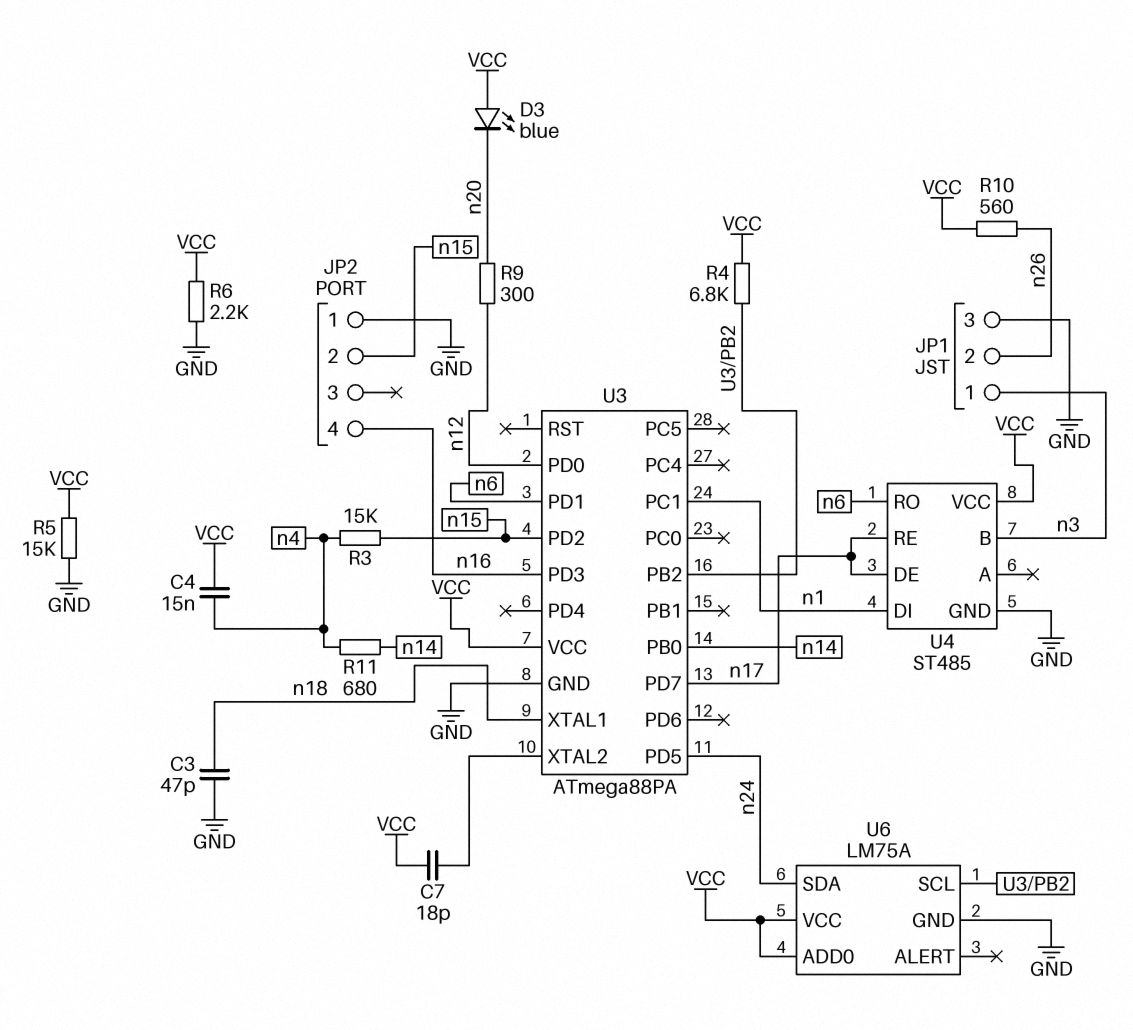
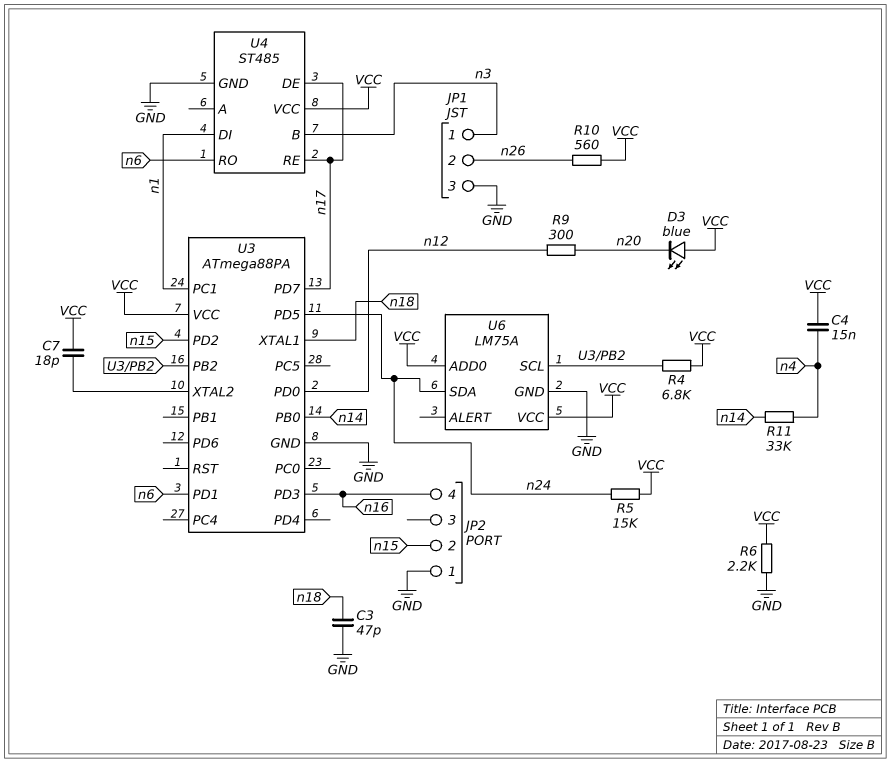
R3: 15k (n4, n15) -> none
R5: 15k (GND, VCC) -> 15k (VCC, n24)
R11: 680 (n4, n14) -> 33k (n4, n14)

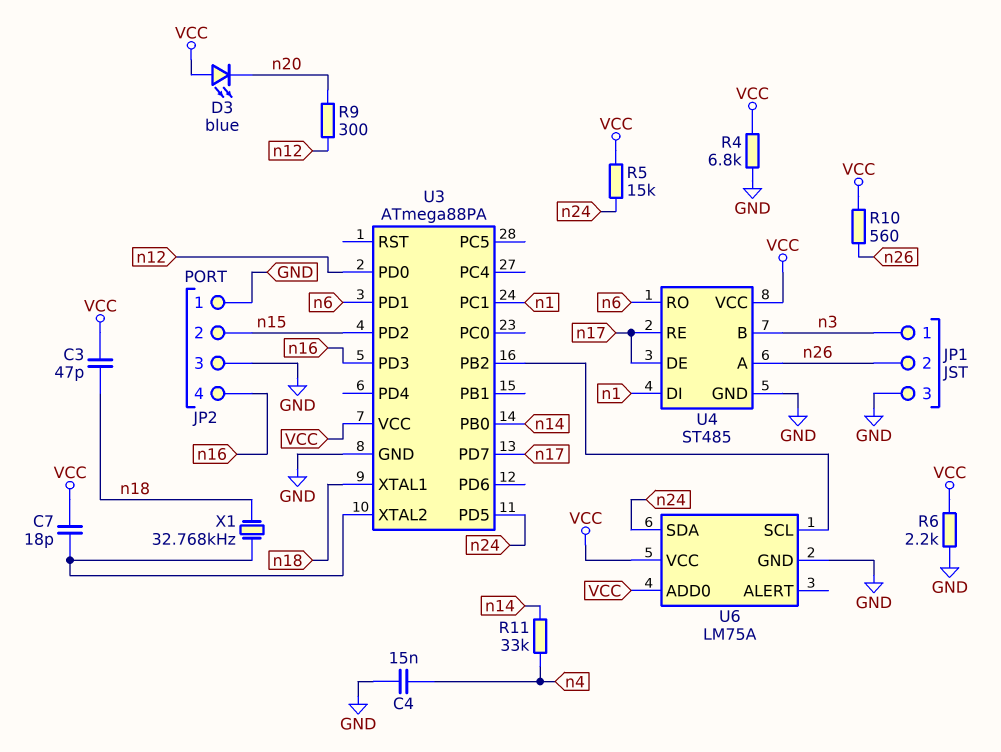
C3: 47pF (GND, n18) -> 47pF (VCC, n18)
C4: 15nF (VCC, n4) -> 15nF (GND, n4)
JP2 pin 3: none -> GND
R4: 6.8k (U3/PB2, VCC) -> 6.8k (GND, VCC)
U4 pin A: none -> n26
X1: none -> 32.768kHz (U3/XTAL2, n18)

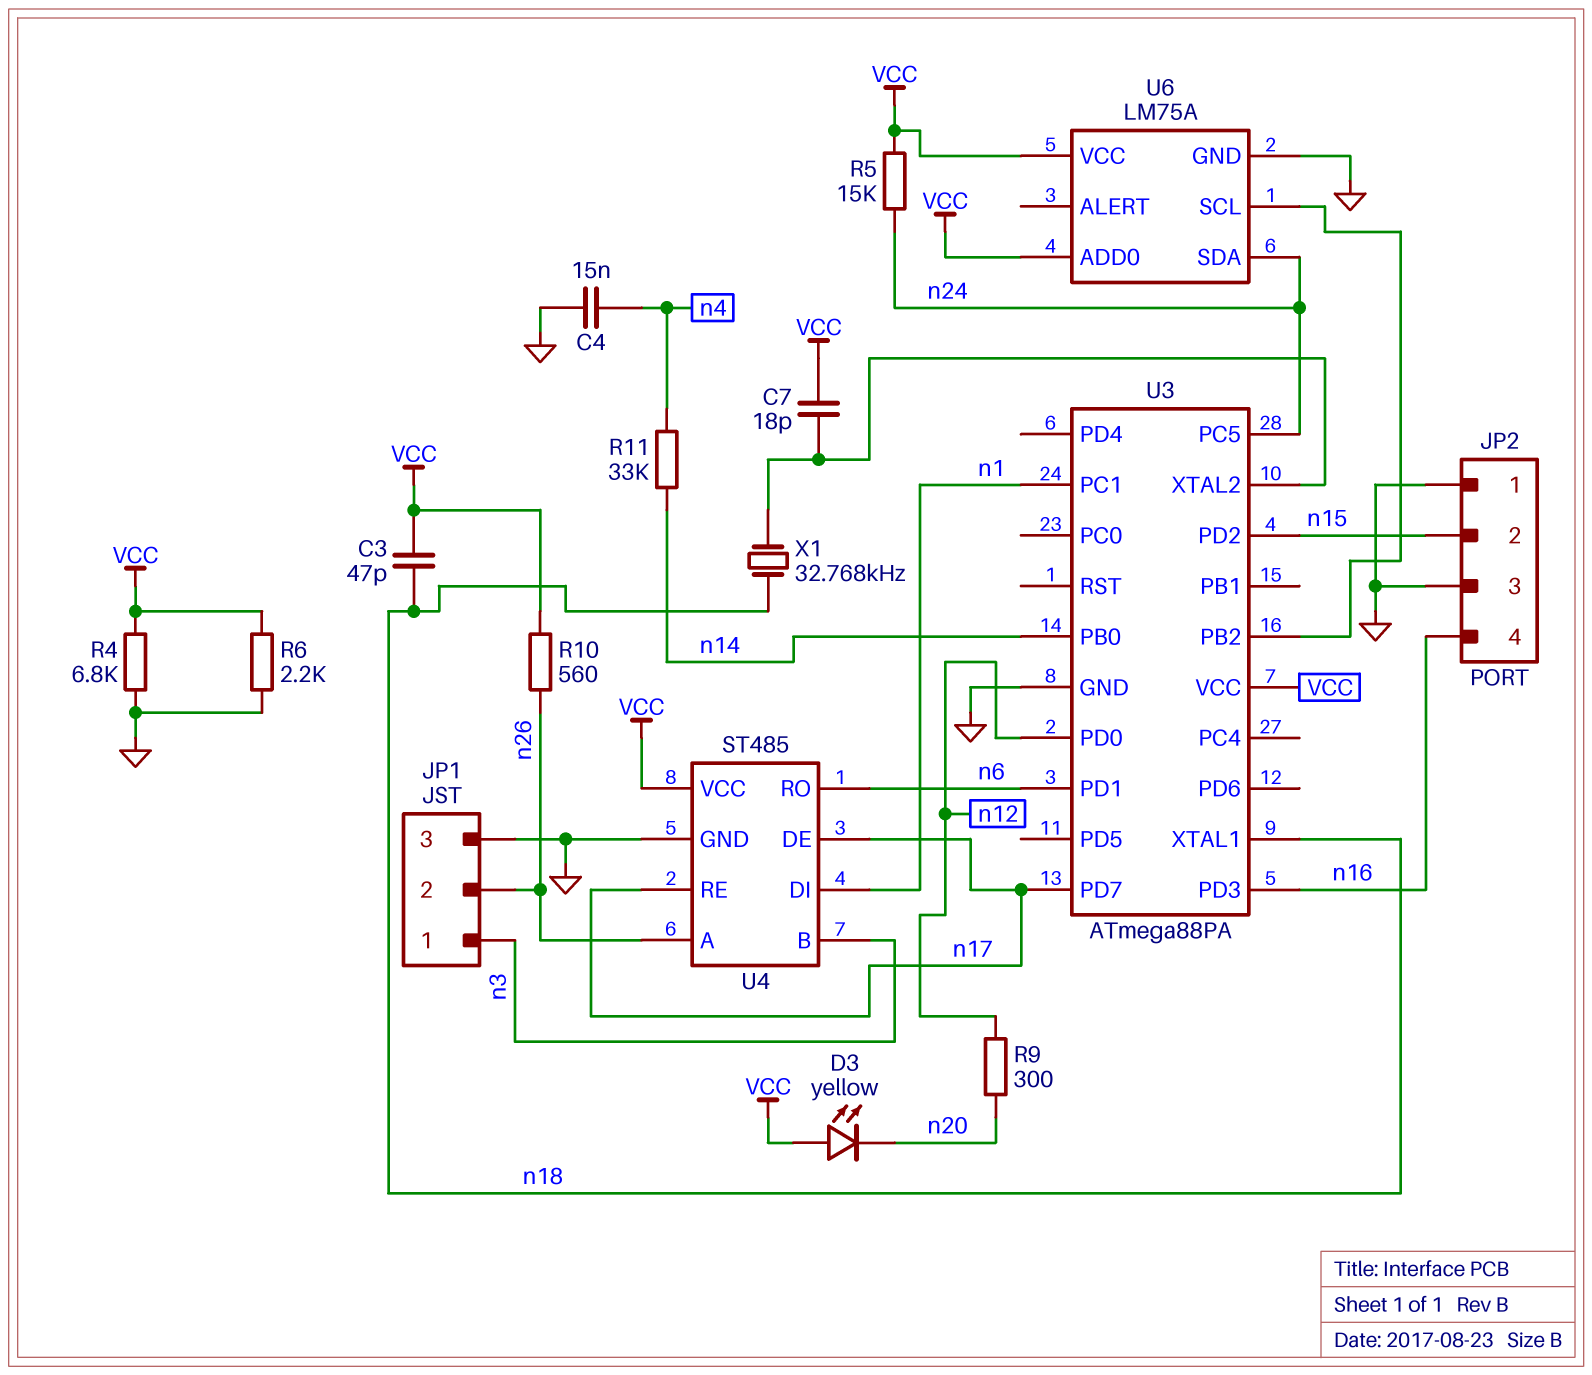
D3: LED blue (A VCC, K n20) -> LED yellow (A VCC, K n20)
U3 pin PC5: none -> n24
U3 pin PD5: n24 -> none

